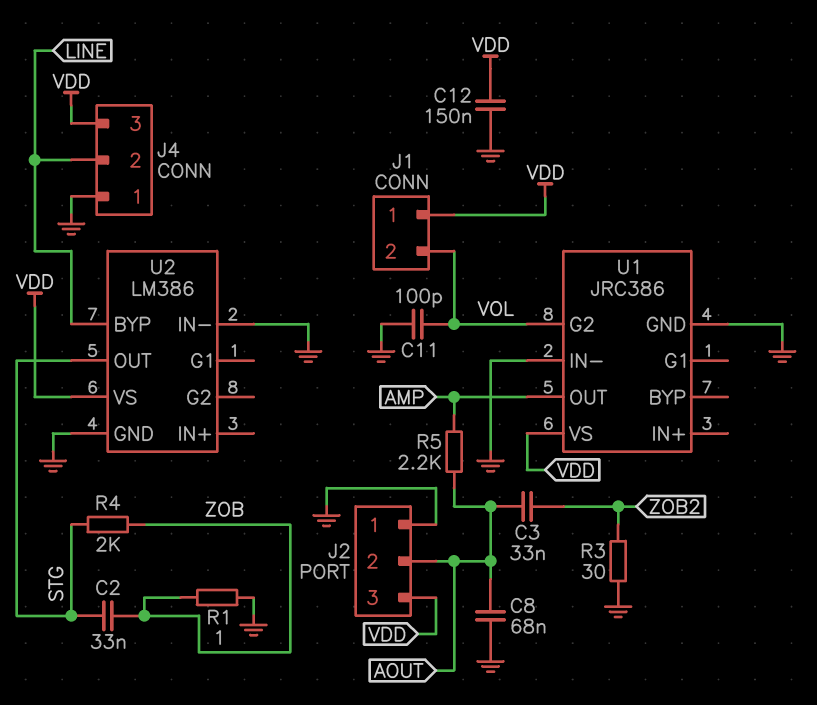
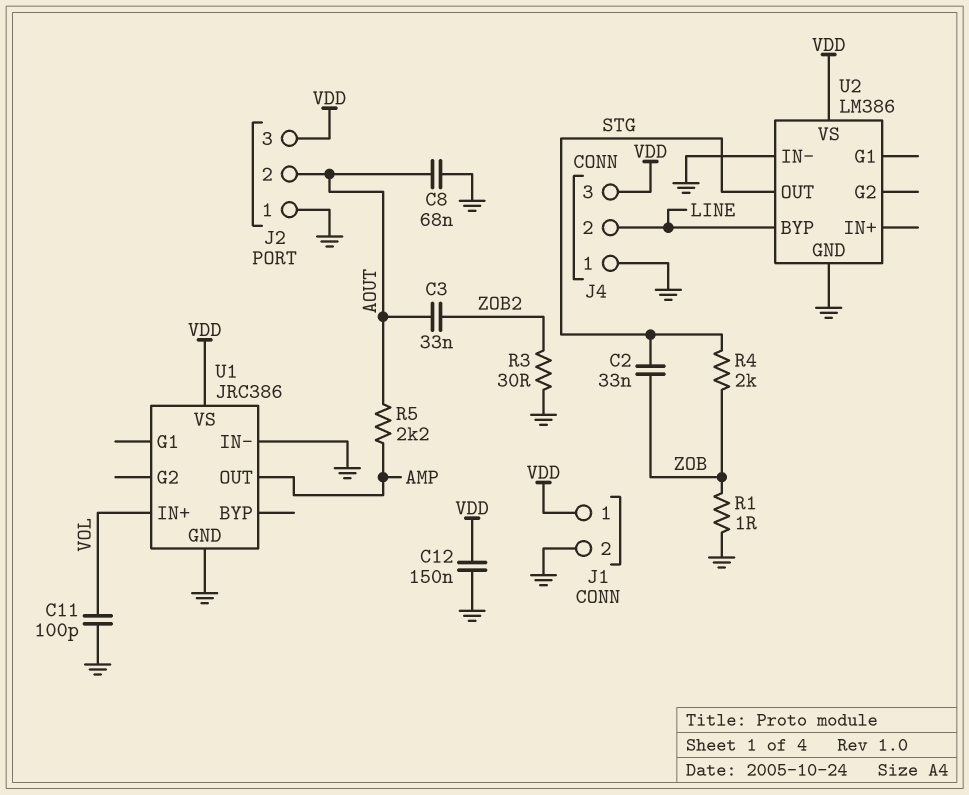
J1 pin 2: VOL -> GND
U1 pin G2: VOL -> none
U1 pin IN+: none -> VOL

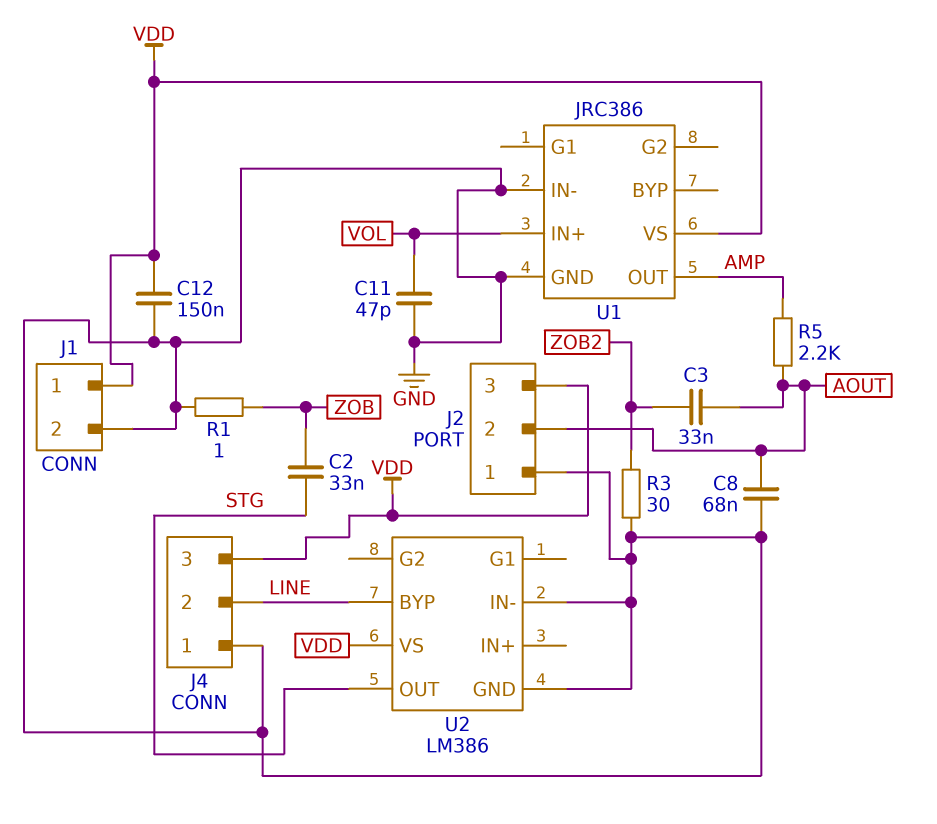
C11: 100pF (GND, VOL) -> 47pF (GND, VOL)
R4: 2k (STG, ZOB) -> none

